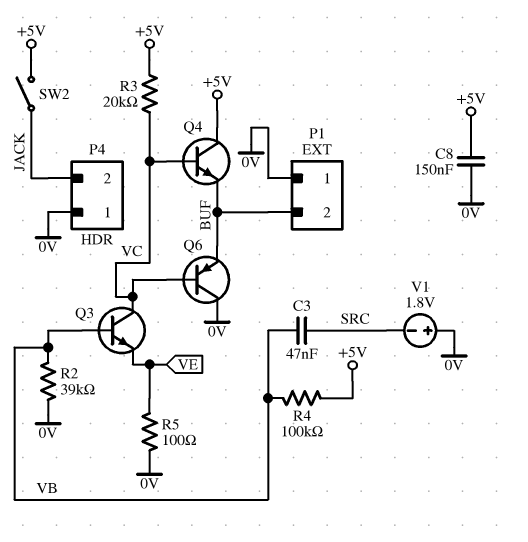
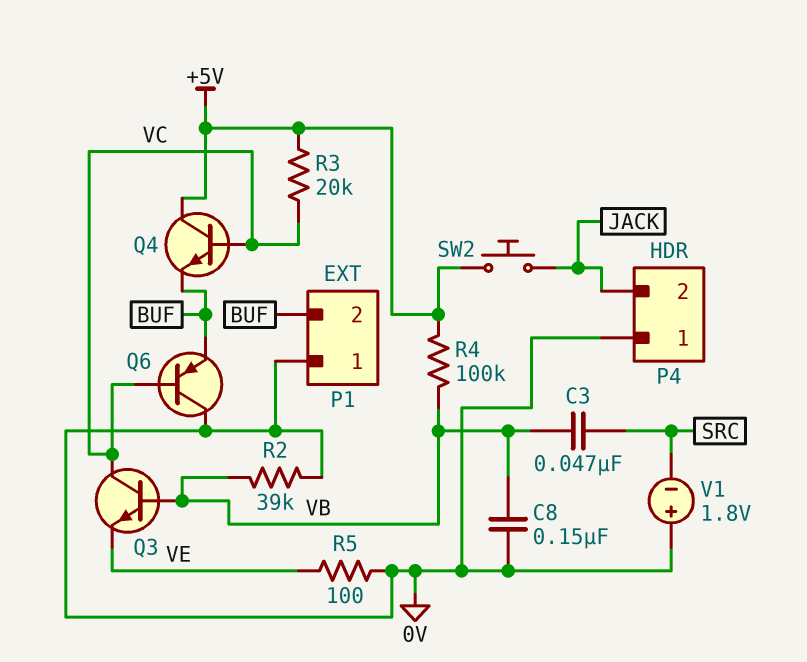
C8: 150nF (+5V, 0V) -> 150nF (0V, VB)
SW2: switch (+5V, JACK) -> button (+5V, JACK)

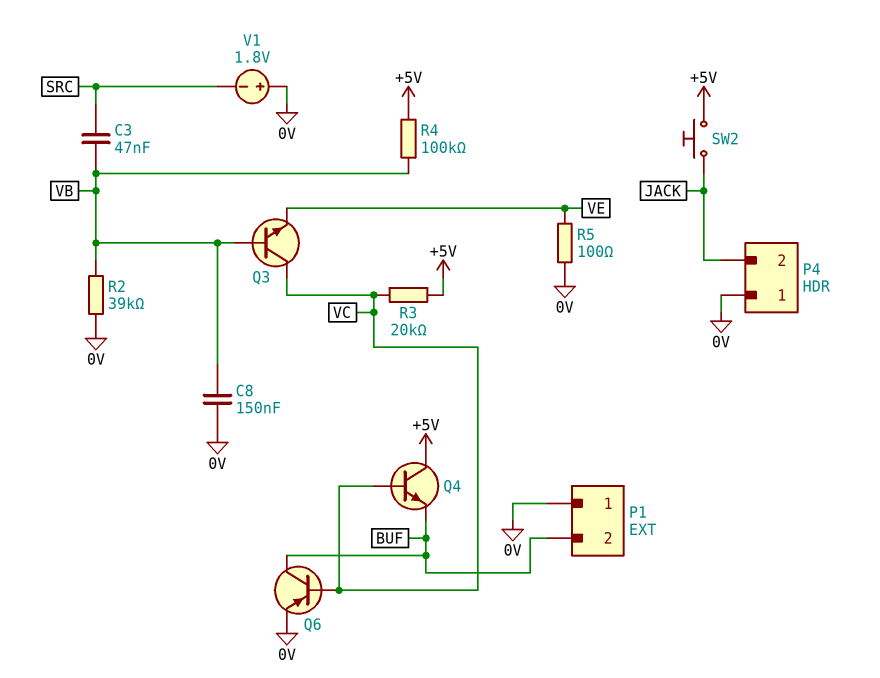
Q6: PNP (B VC, C 0V, E BUF) -> PNP (B VC, C BUF, E 0V)

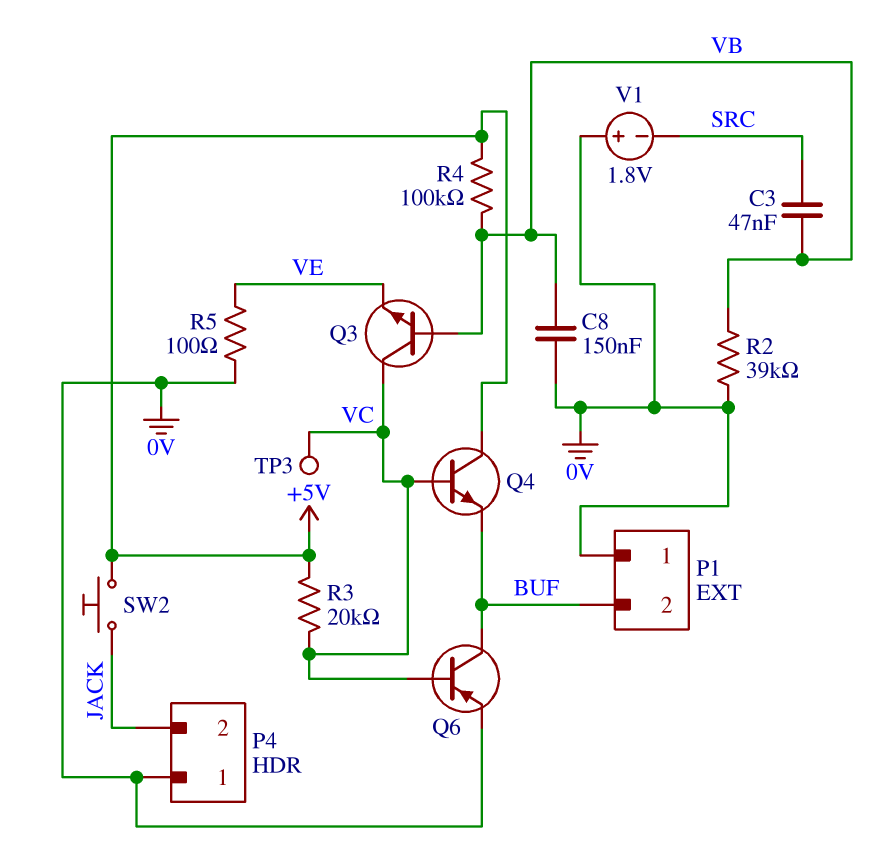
TP3: none -> test point (VC)

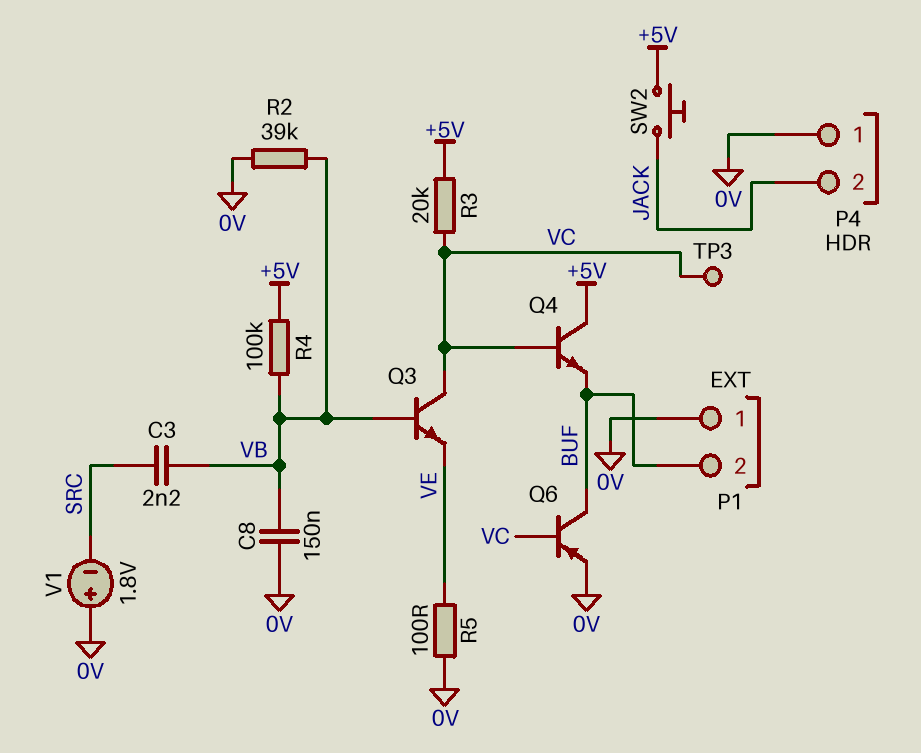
C3: 47nF (SRC, VB) -> 2.2nF (SRC, VB)

